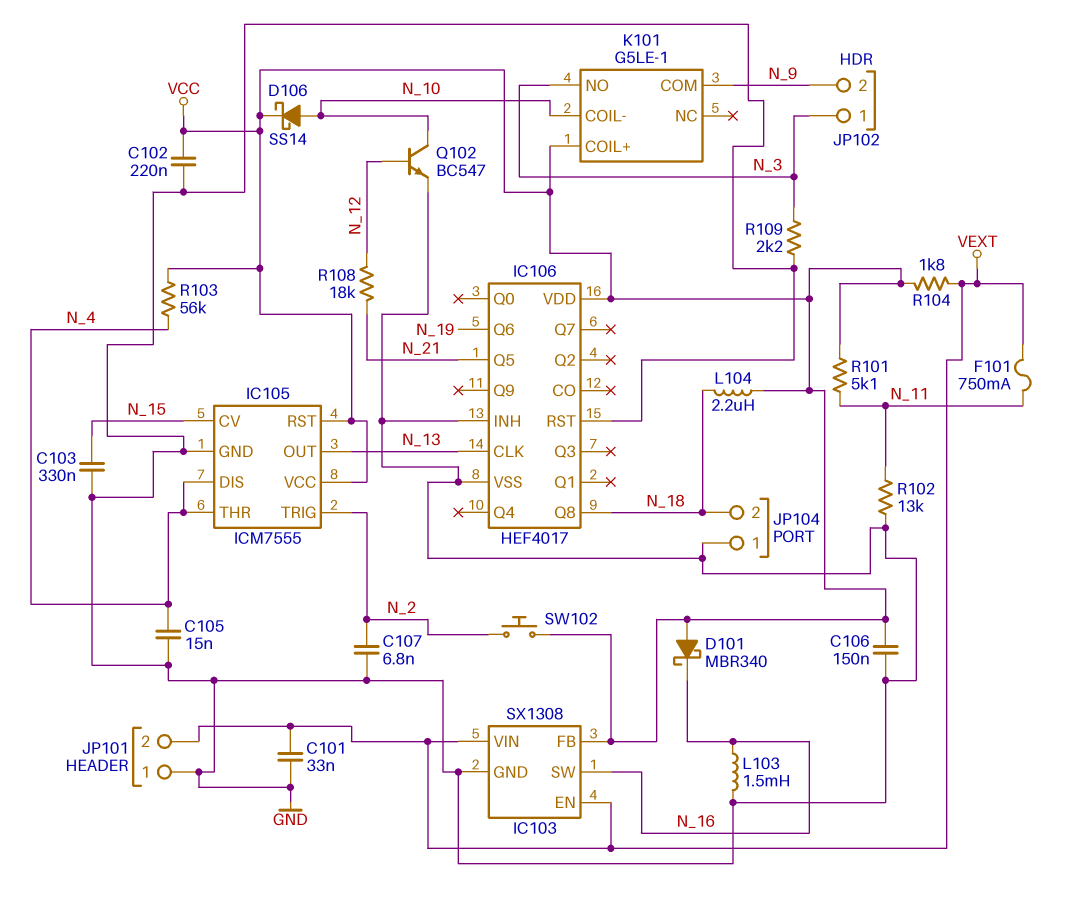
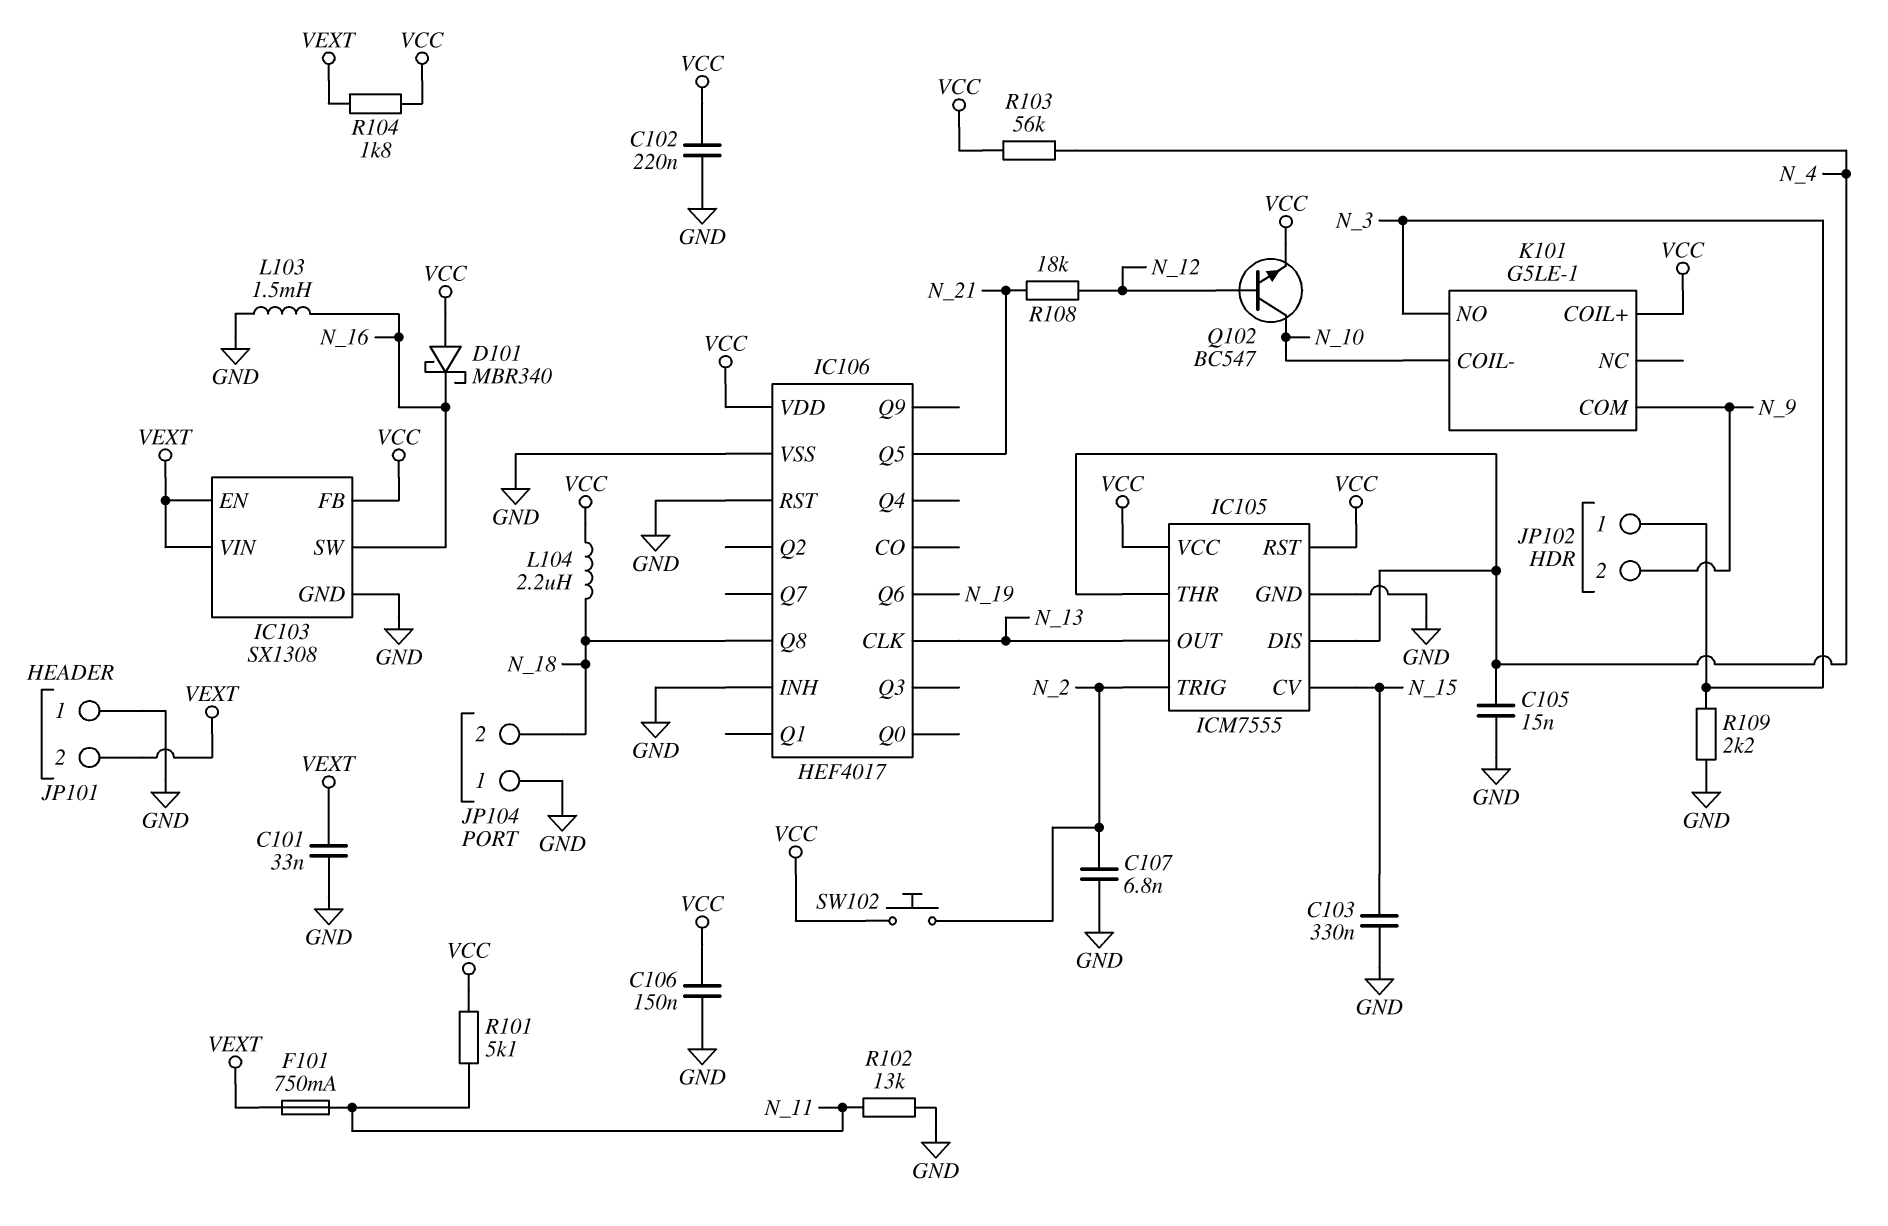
D106: schottky SS14 (A N_10, K VCC) -> none
Q102: NPN BC547 (B N_12, C N_10, E GND) -> NPN BC547 (B N_12, C N_10, E VCC)

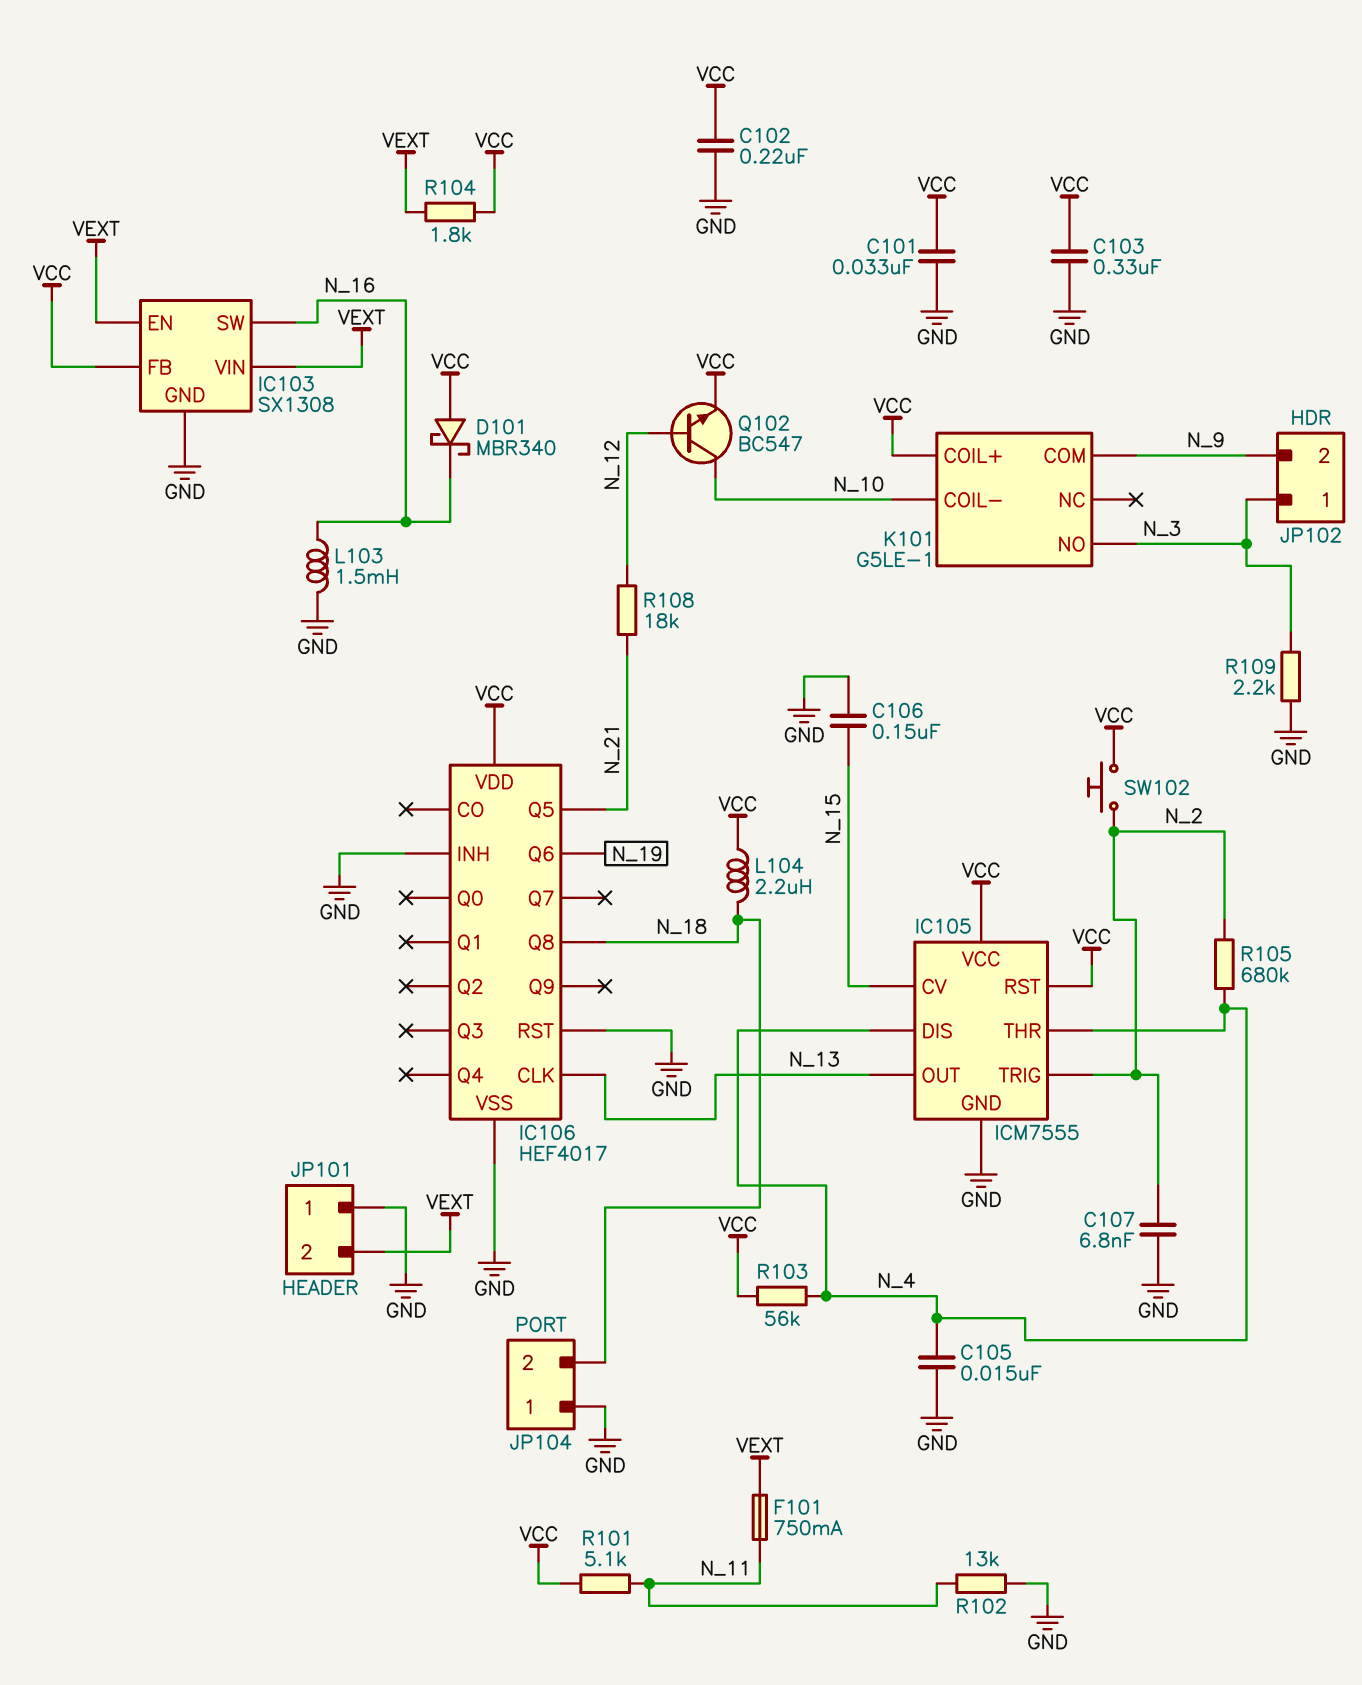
C101: 33nF (GND, VEXT) -> 33nF (GND, VCC)
C103: 330nF (GND, N_15) -> 330nF (GND, VCC)
C106: 150nF (GND, VCC) -> 150nF (GND, N_15)
R105: none -> 680k (N_2, N_4)

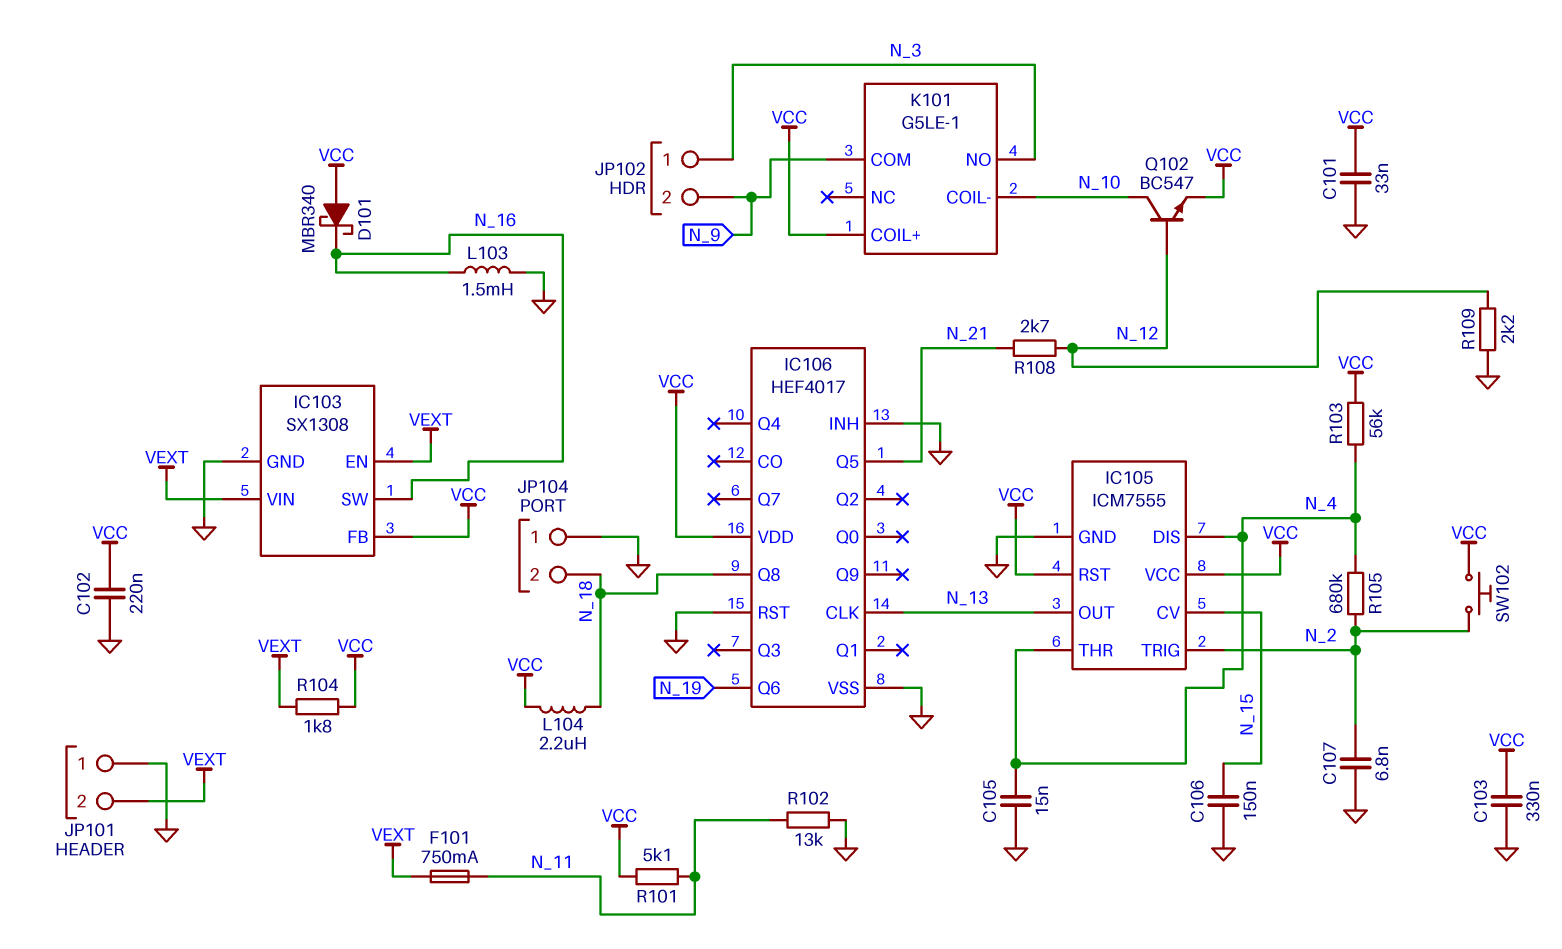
R108: 18k (N_12, N_21) -> 2.7k (N_12, N_21)
R109: 2.2k (GND, N_3) -> 2.2k (GND, N_12)

